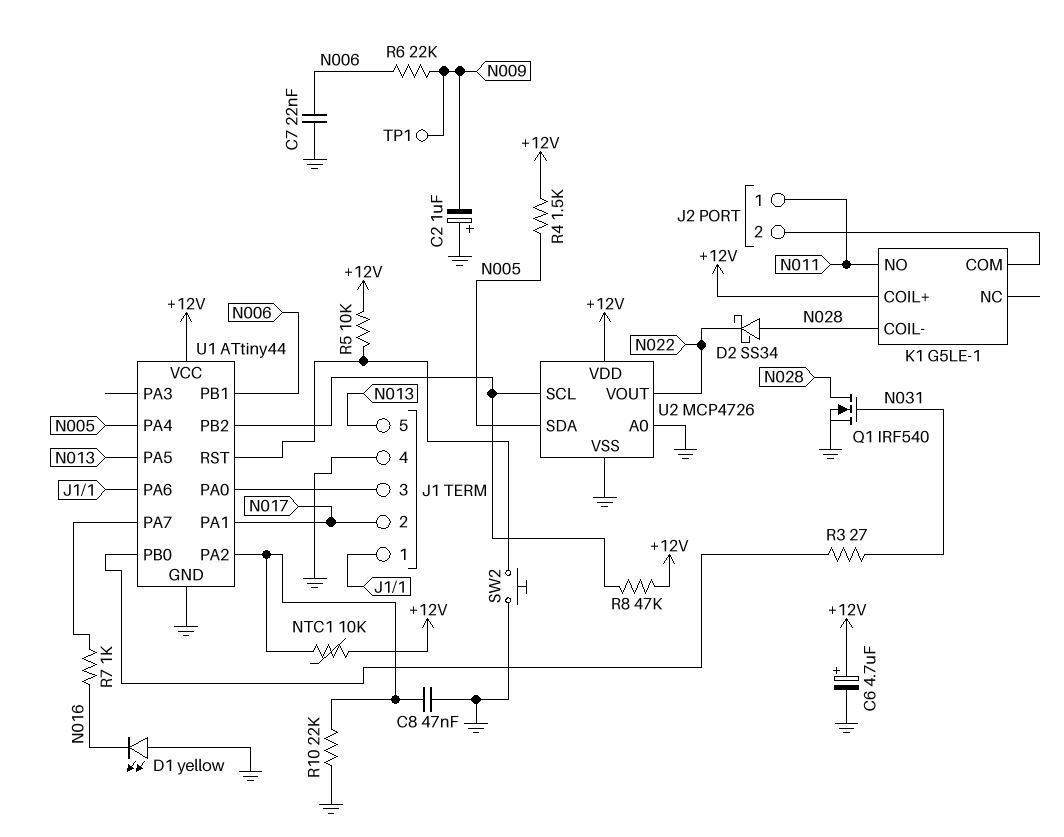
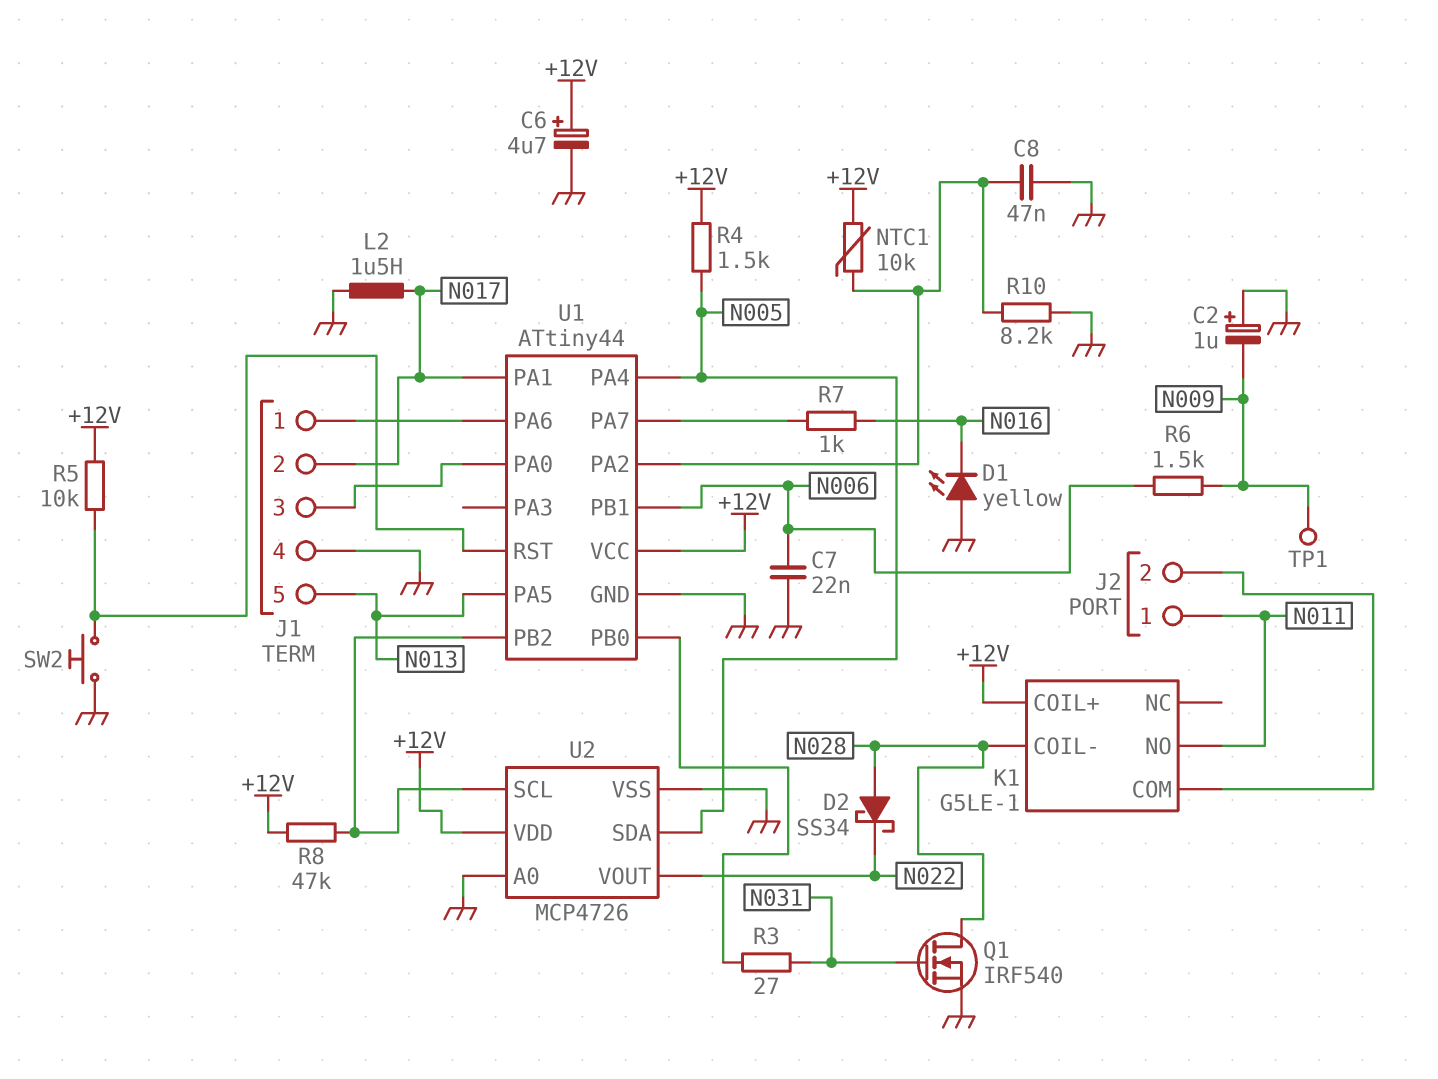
L2: none -> 1.5uH (GND, N017)
R6: 22k (N006, N009) -> 1.5k (N006, N009)
R10: 22k (GND, U1/PA2) -> 8.2k (GND, U1/PA2)

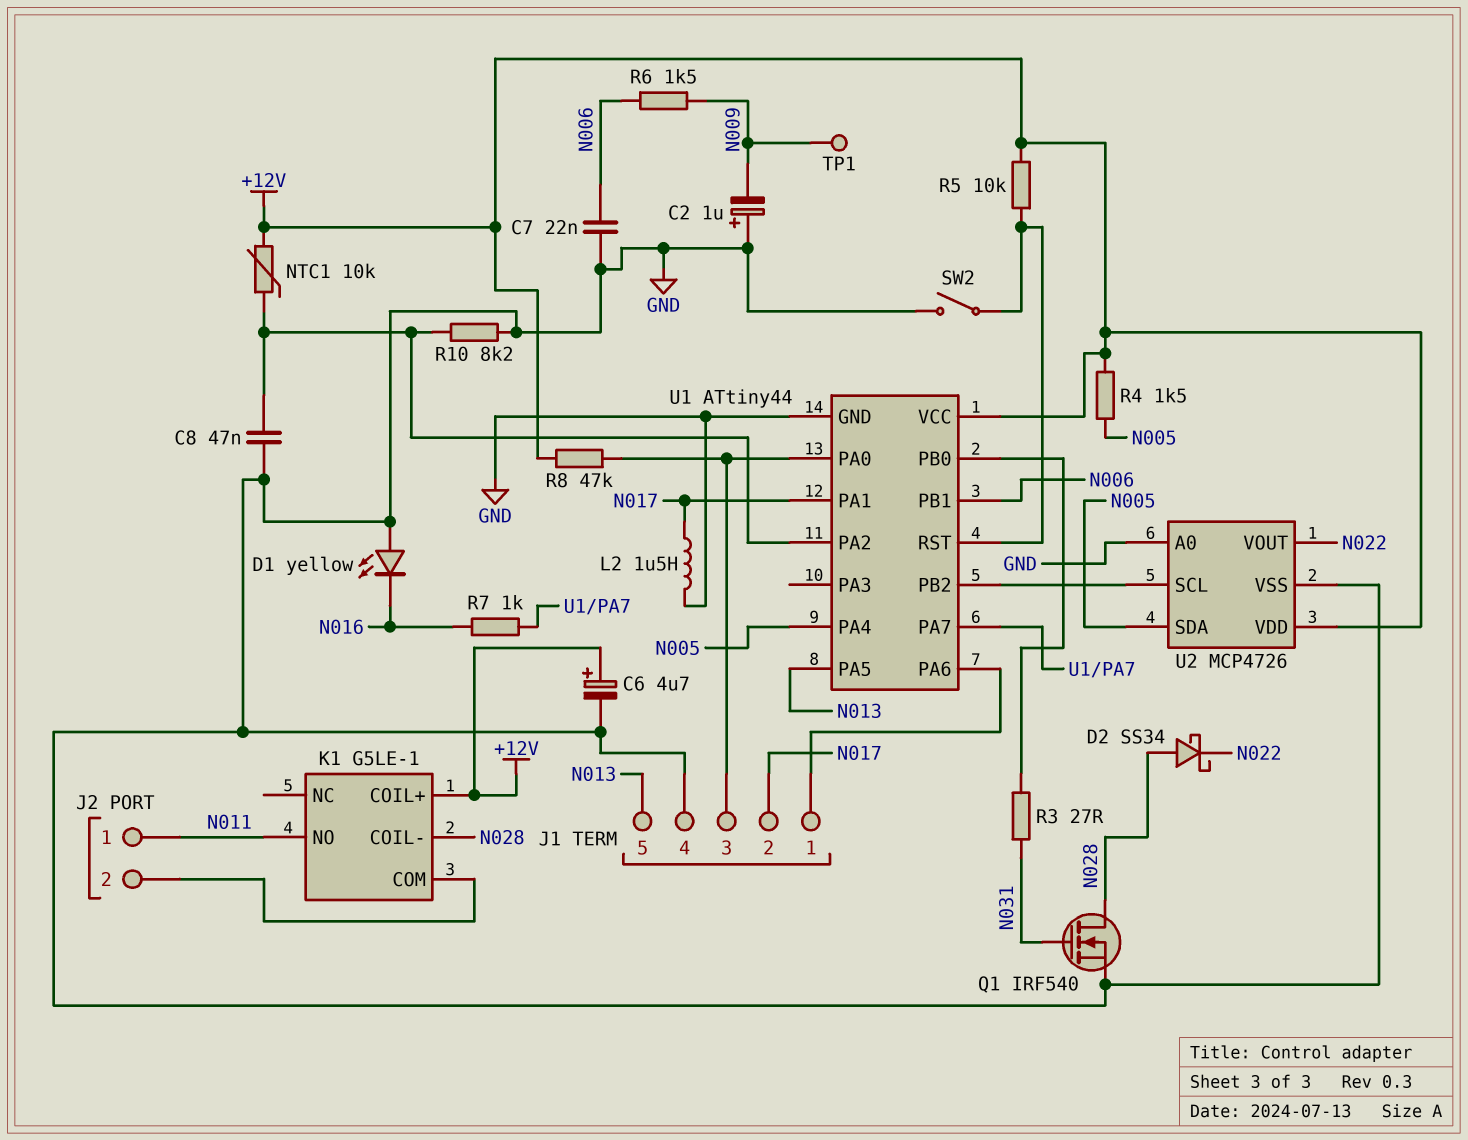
R8: 47k (+12V, U1/PB2) -> 47k (+12V, J1/3)
SW2: button (GND, U1/RST) -> switch (GND, U1/RST)

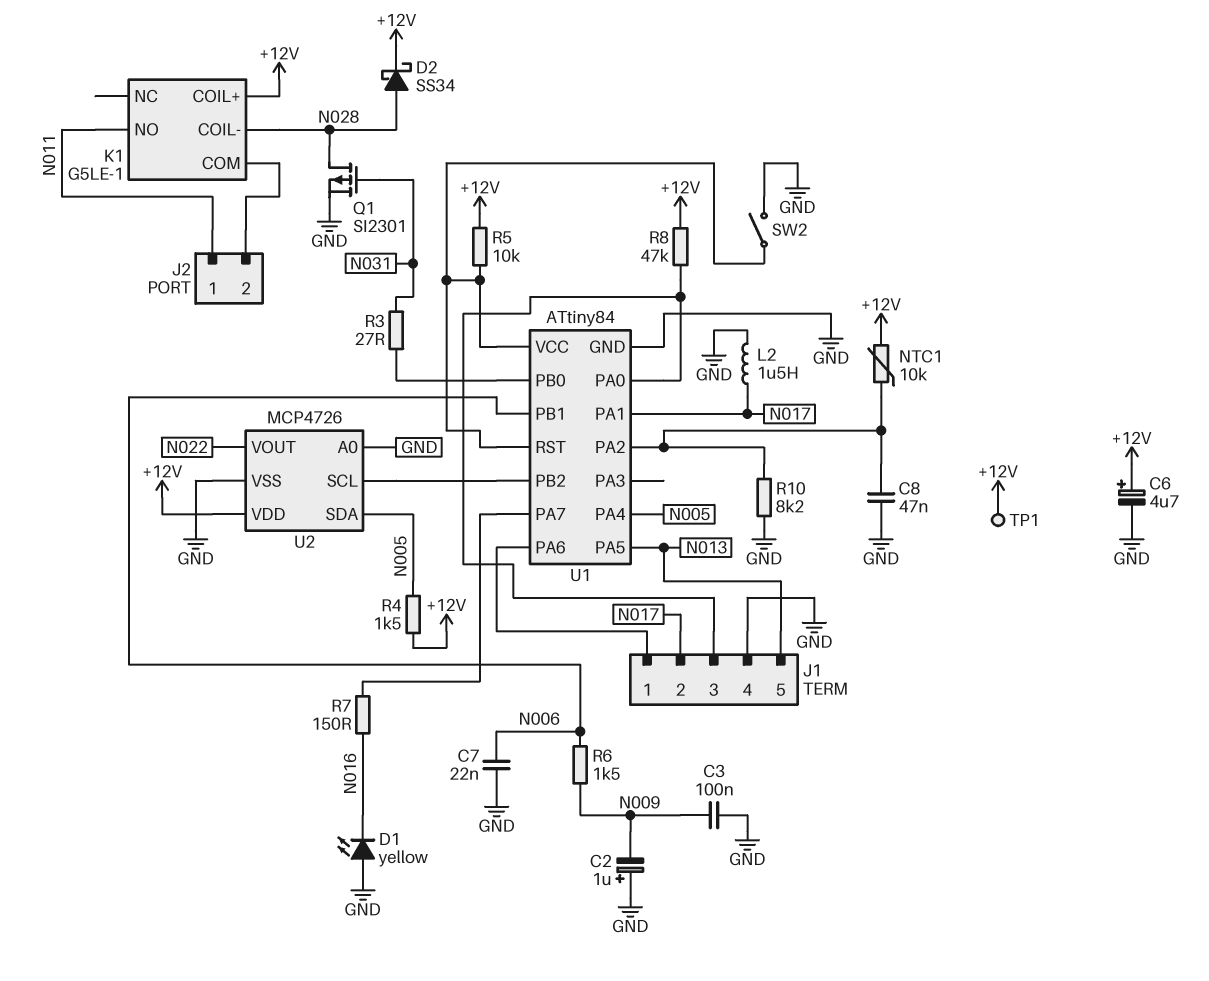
C3: none -> 100nF (GND, N009)
D2: schottky SS34 (A N028, K N022) -> schottky SS34 (A N028, K +12V)
Q1: NMOS IRF540 (G N031, D N028, S GND) -> PMOS SI2301 (G N031, D N028, S GND)
R7: 1k (N016, U1/PA7) -> 150 (N016, U1/PA7)
TP1: test point (N009) -> test point (+12V)
U1: ATtiny44 -> ATtiny84
U1 pin VCC: +12V -> U1/RST

